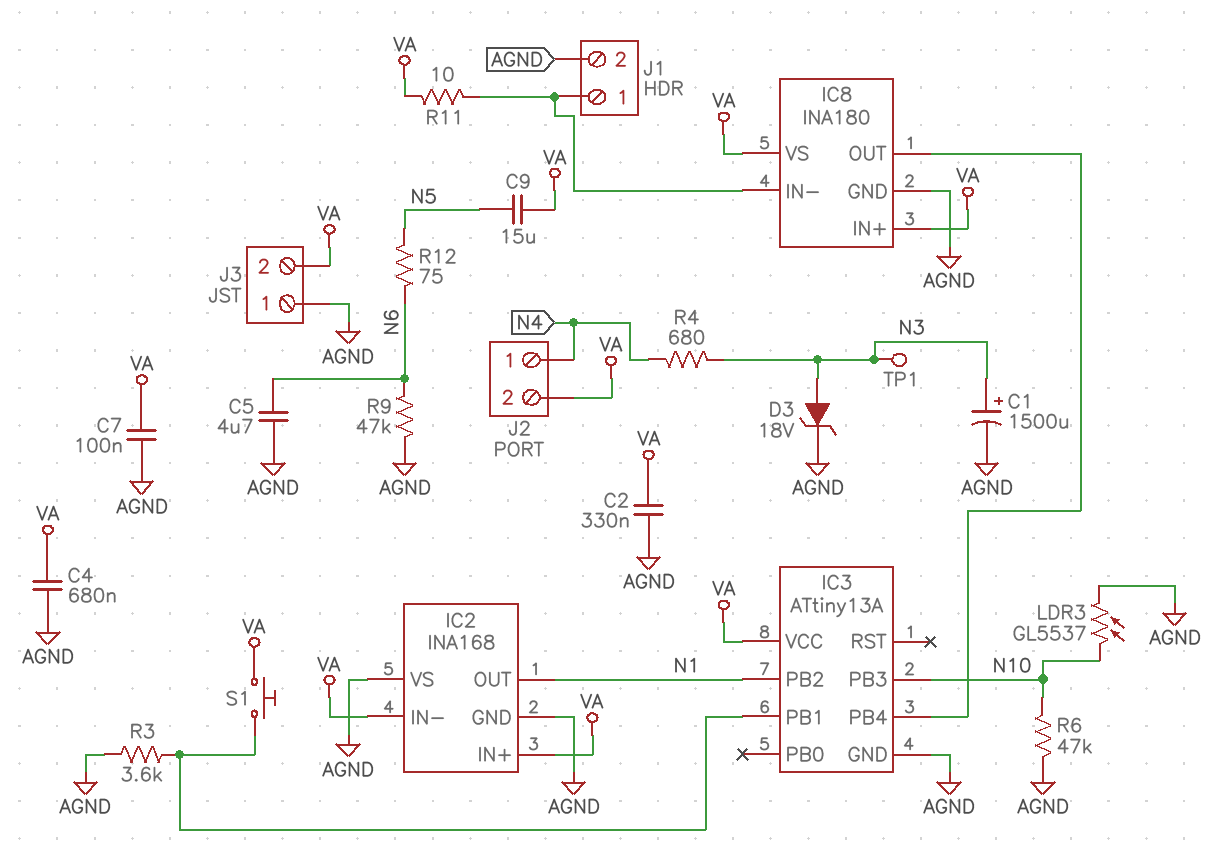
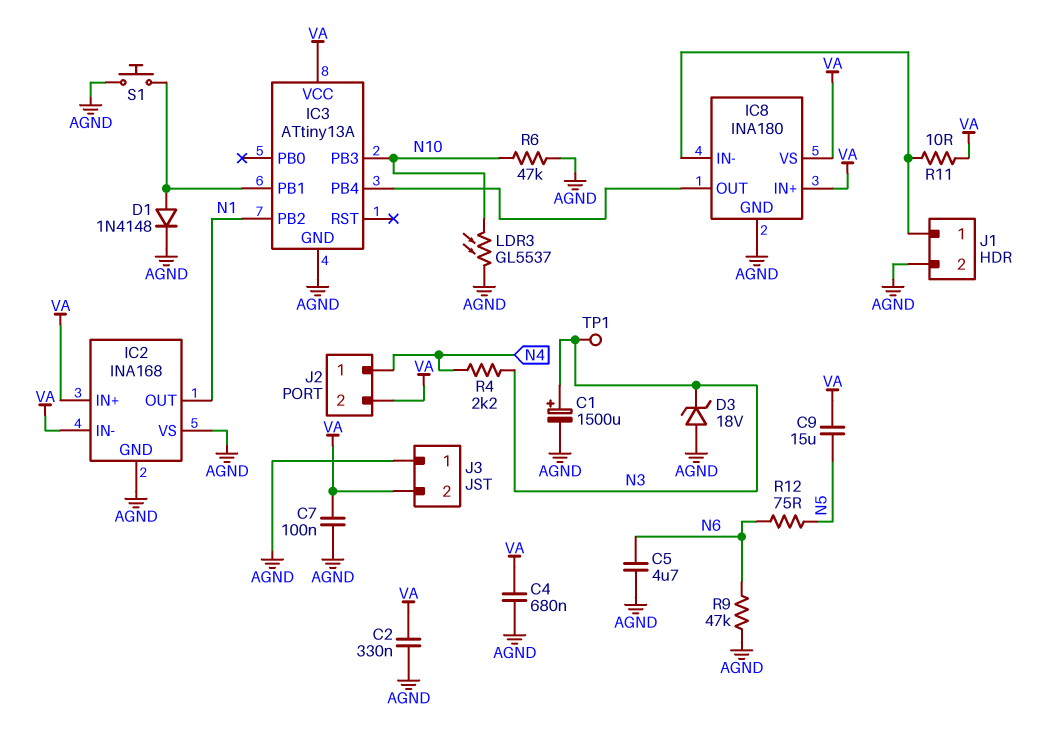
D1: none -> diode 1N4148 (A IC3/PB1, K AGND)
D3: zener 18V (A N3, K AGND) -> zener 18V (A AGND, K N3)
R3: 3.6k (AGND, IC3/PB1) -> none
R4: 680 (N3, N4) -> 2.2k (N3, N4)
S1: button (IC3/PB1, VA) -> button (AGND, IC3/PB1)

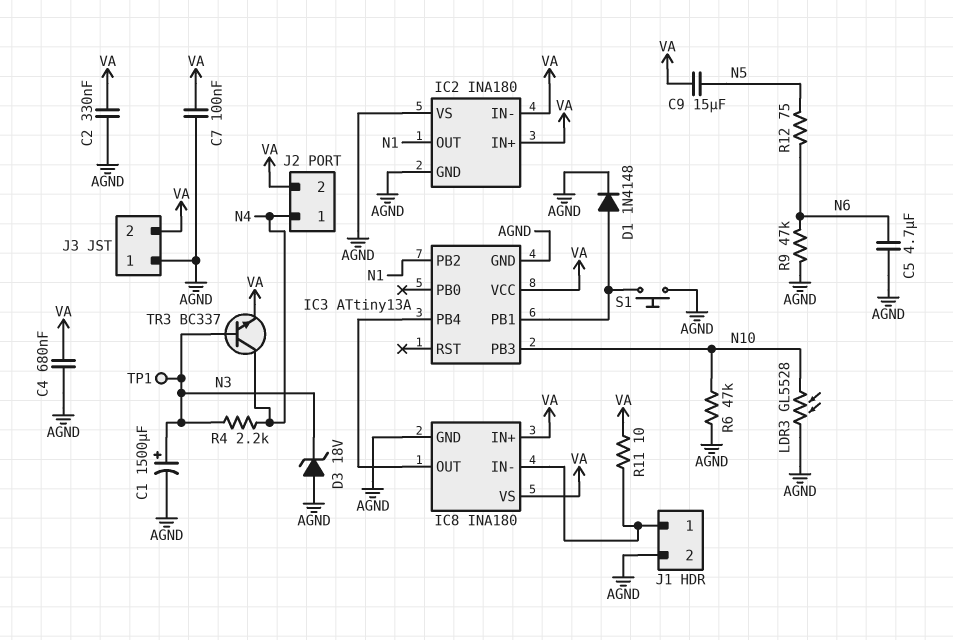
IC2: INA168 -> INA180
LDR3: GL5537 (AGND, N10) -> GL5528 (AGND, N10)
TR3: none -> NPN BC337 (B N3, C N4, E VA)

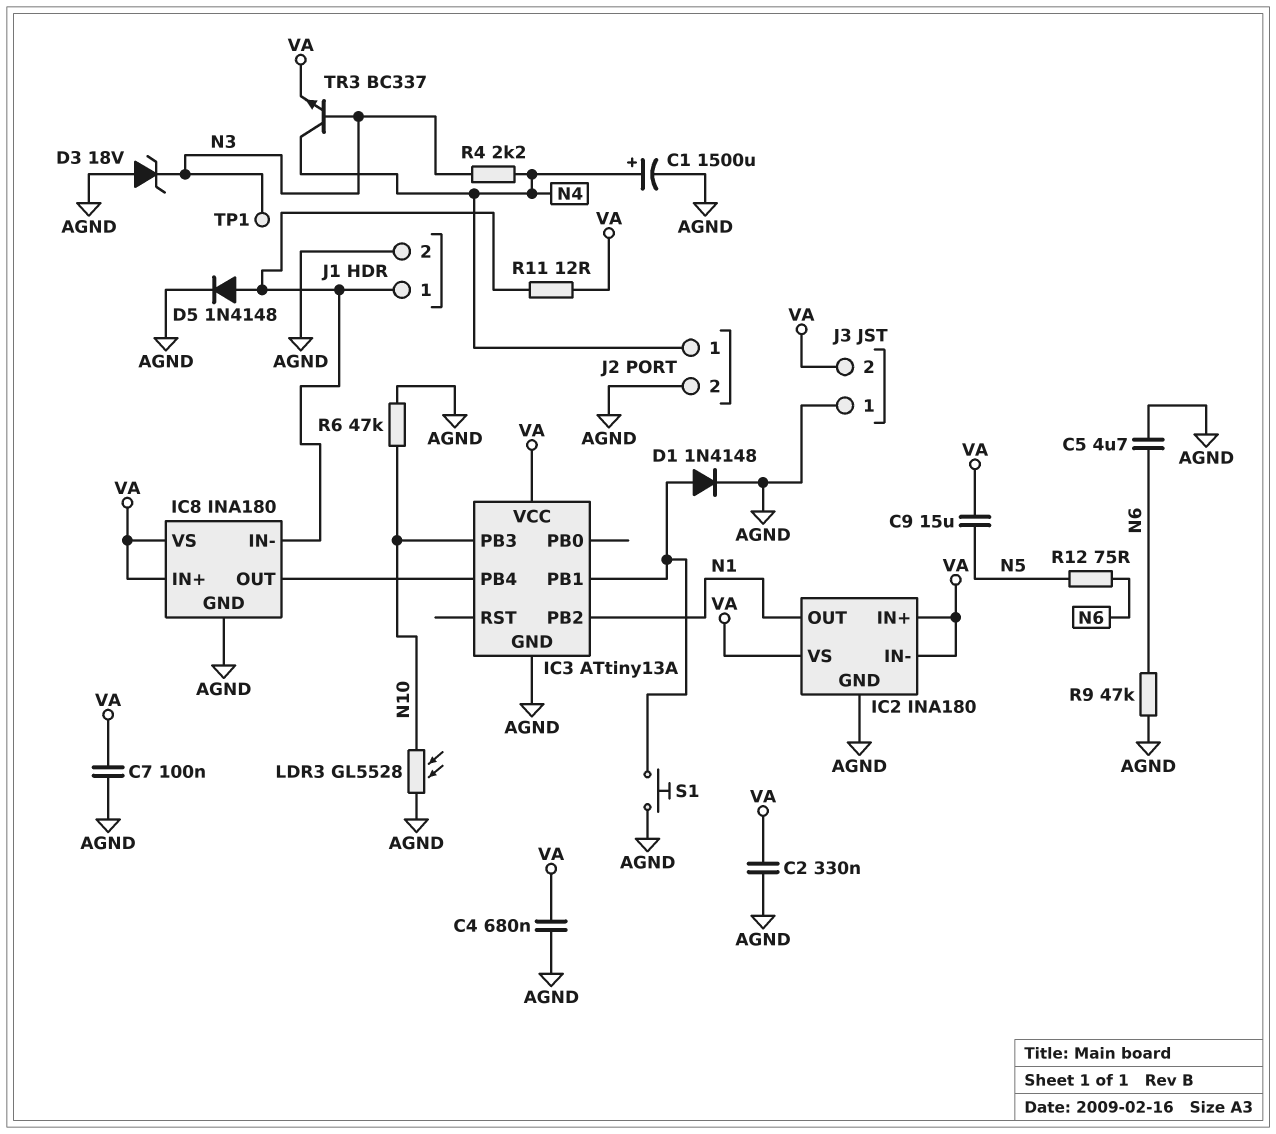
C1: 1500uF (plus N3, minus AGND) -> 1500uF (plus N4, minus AGND)
D5: none -> diode 1N4148 (A IC8/IN-, K AGND)
IC2 pin VS: AGND -> VA
J2 pin 2: VA -> AGND
R11: 10 (IC8/IN-, VA) -> 12 (IC8/IN-, VA)

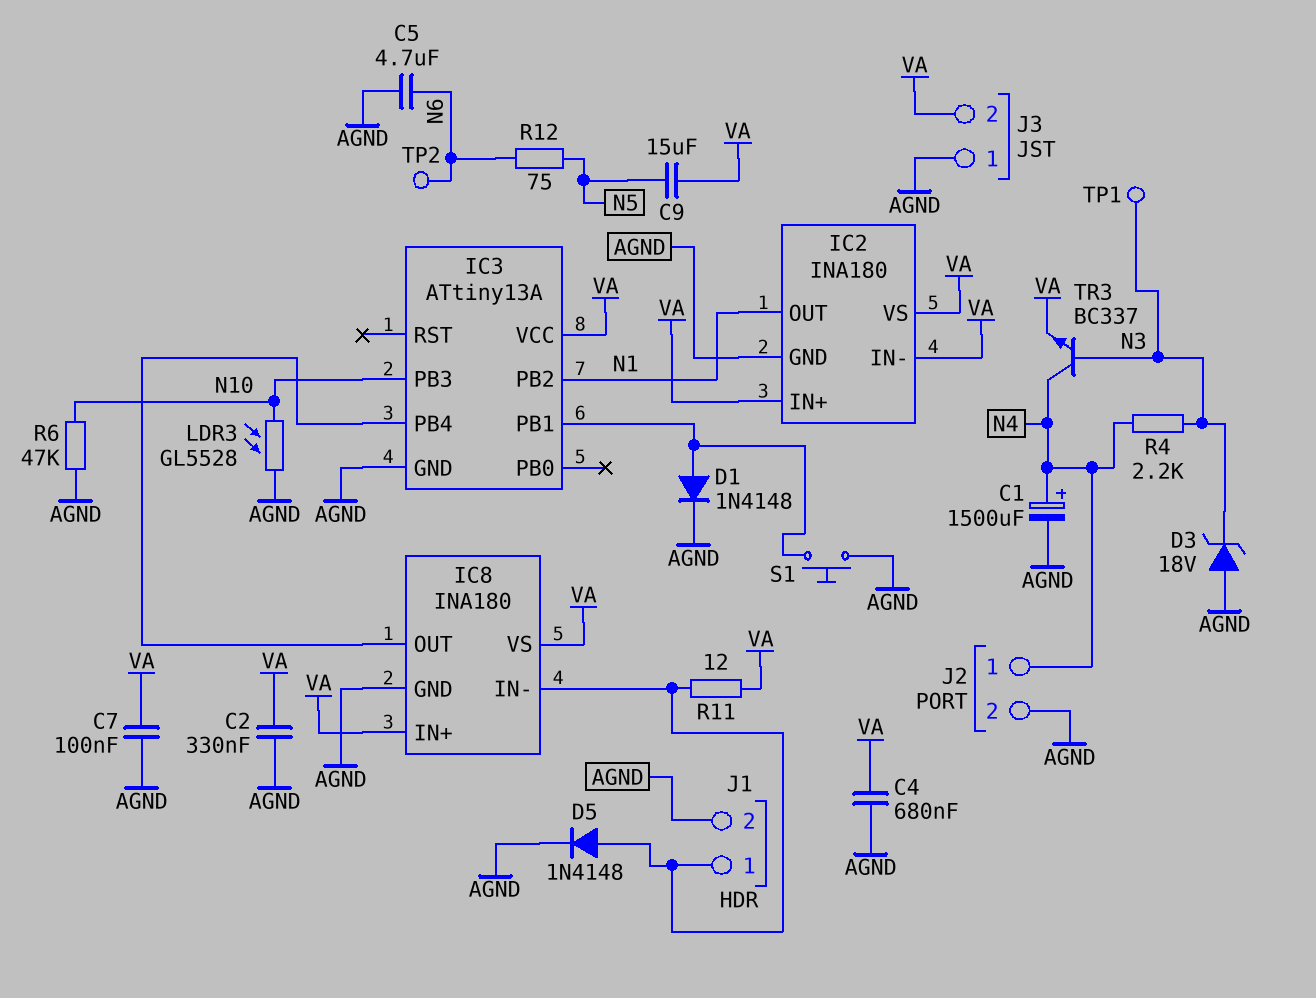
R9: 47k (AGND, N6) -> none
TP2: none -> test point (N6)

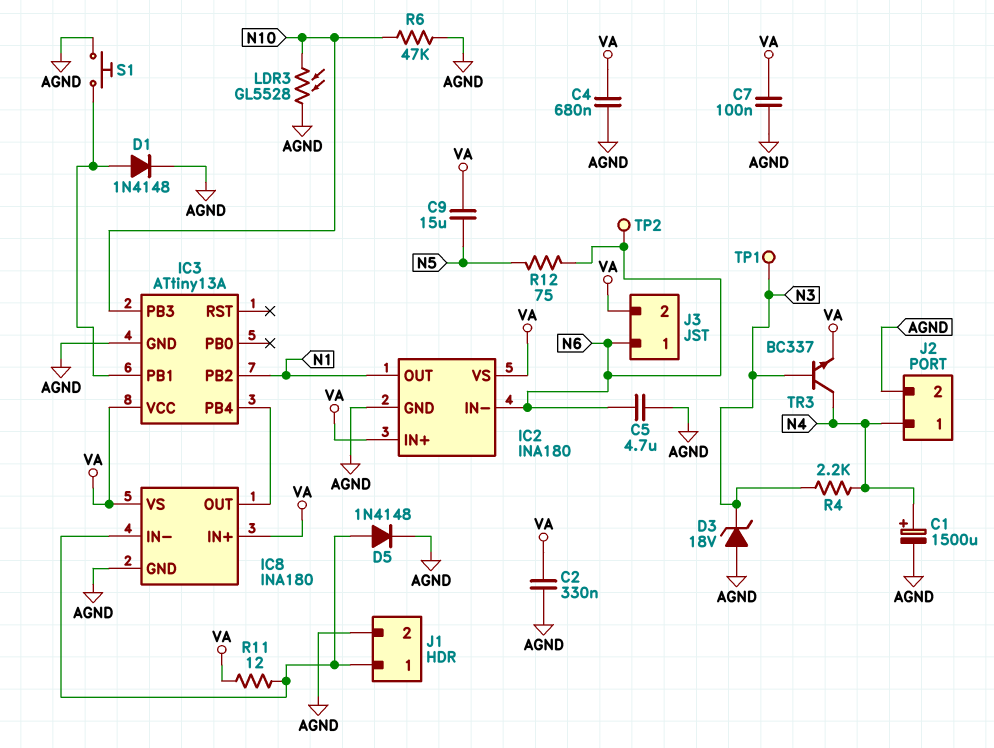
IC2 pin IN-: VA -> N6
J3 pin 1: AGND -> N6

